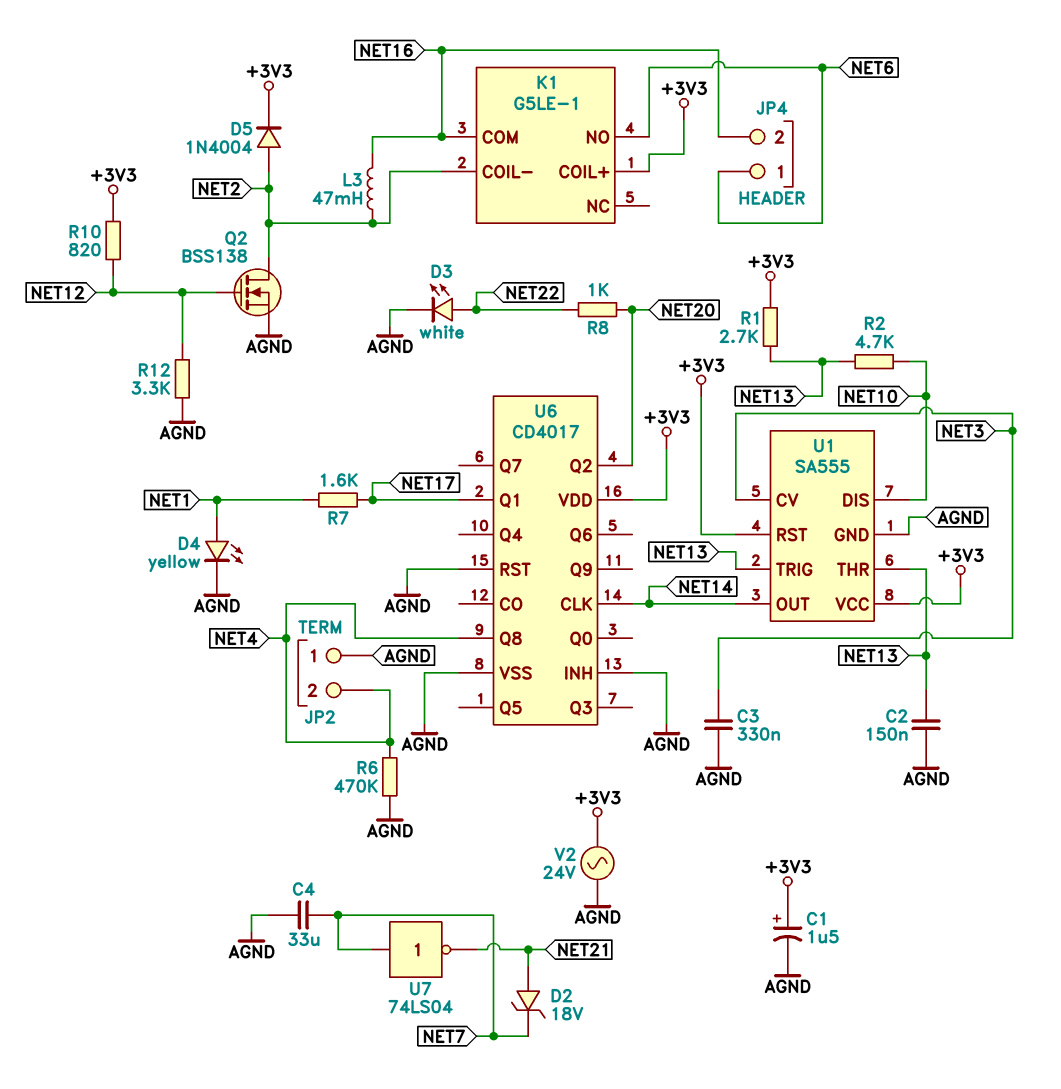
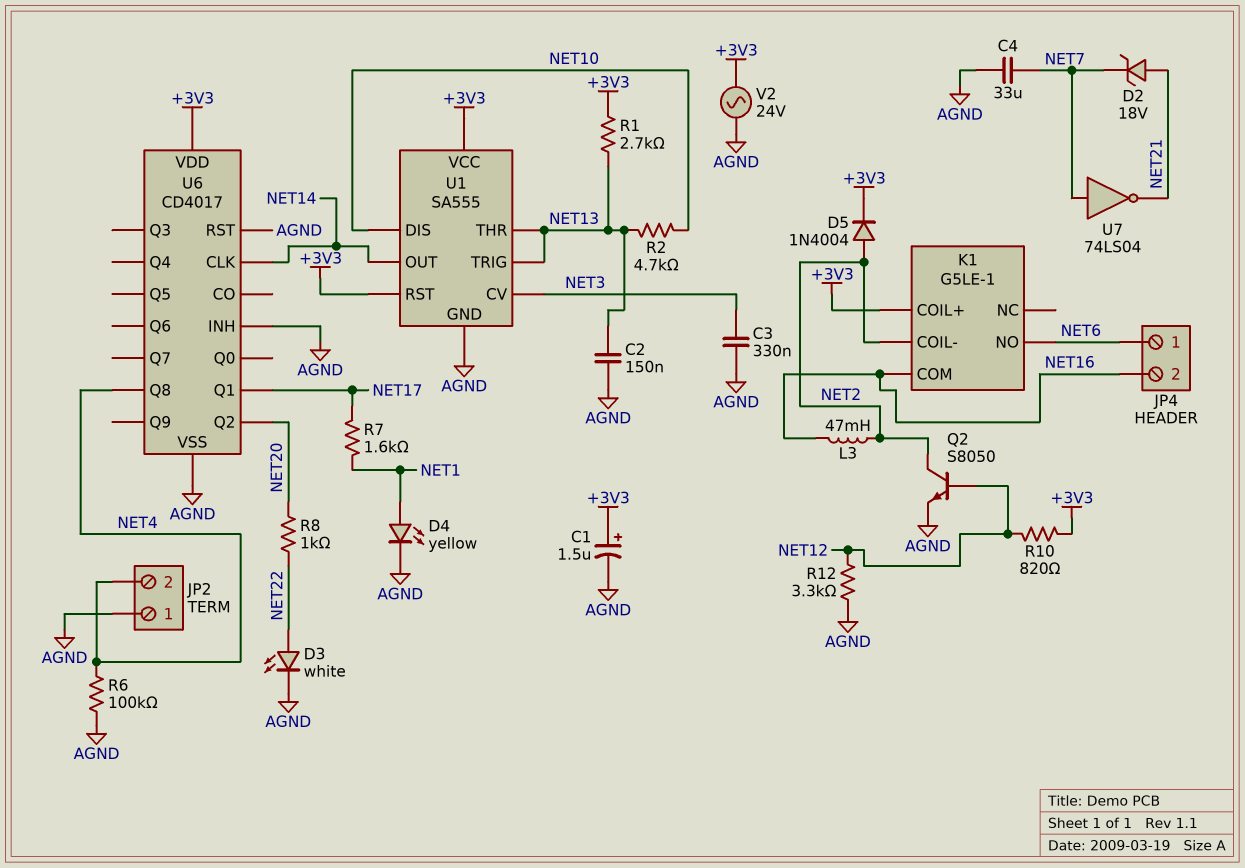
Q2: NMOS BSS138 (G NET12, D NET2, S AGND) -> NPN S8050 (B NET12, C NET2, E AGND)
R6: 470k (AGND, NET4) -> 100k (AGND, NET4)

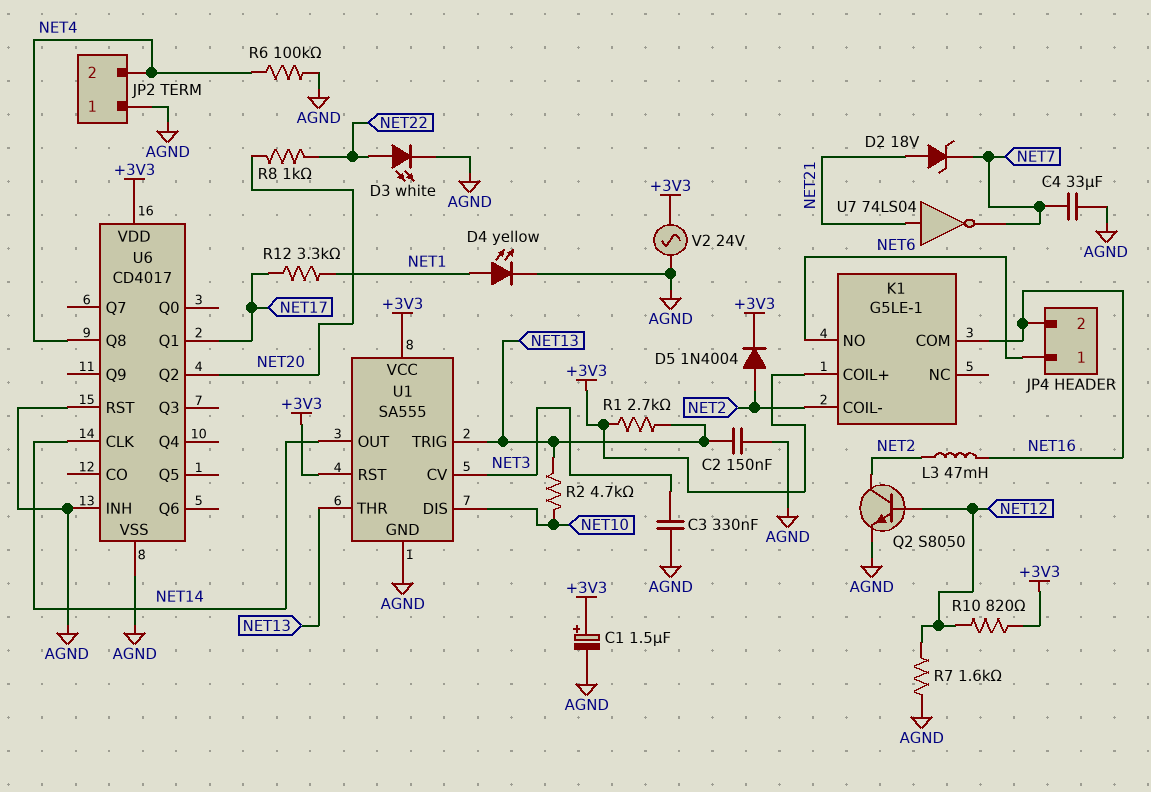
R7: 1.6k (NET1, NET17) -> 1.6k (AGND, NET12)
R12: 3.3k (AGND, NET12) -> 3.3k (NET1, NET17)
U7: NOT 74LS04 (in NET7, out NET21) -> NOT 74LS04 (in NET21, out NET7)

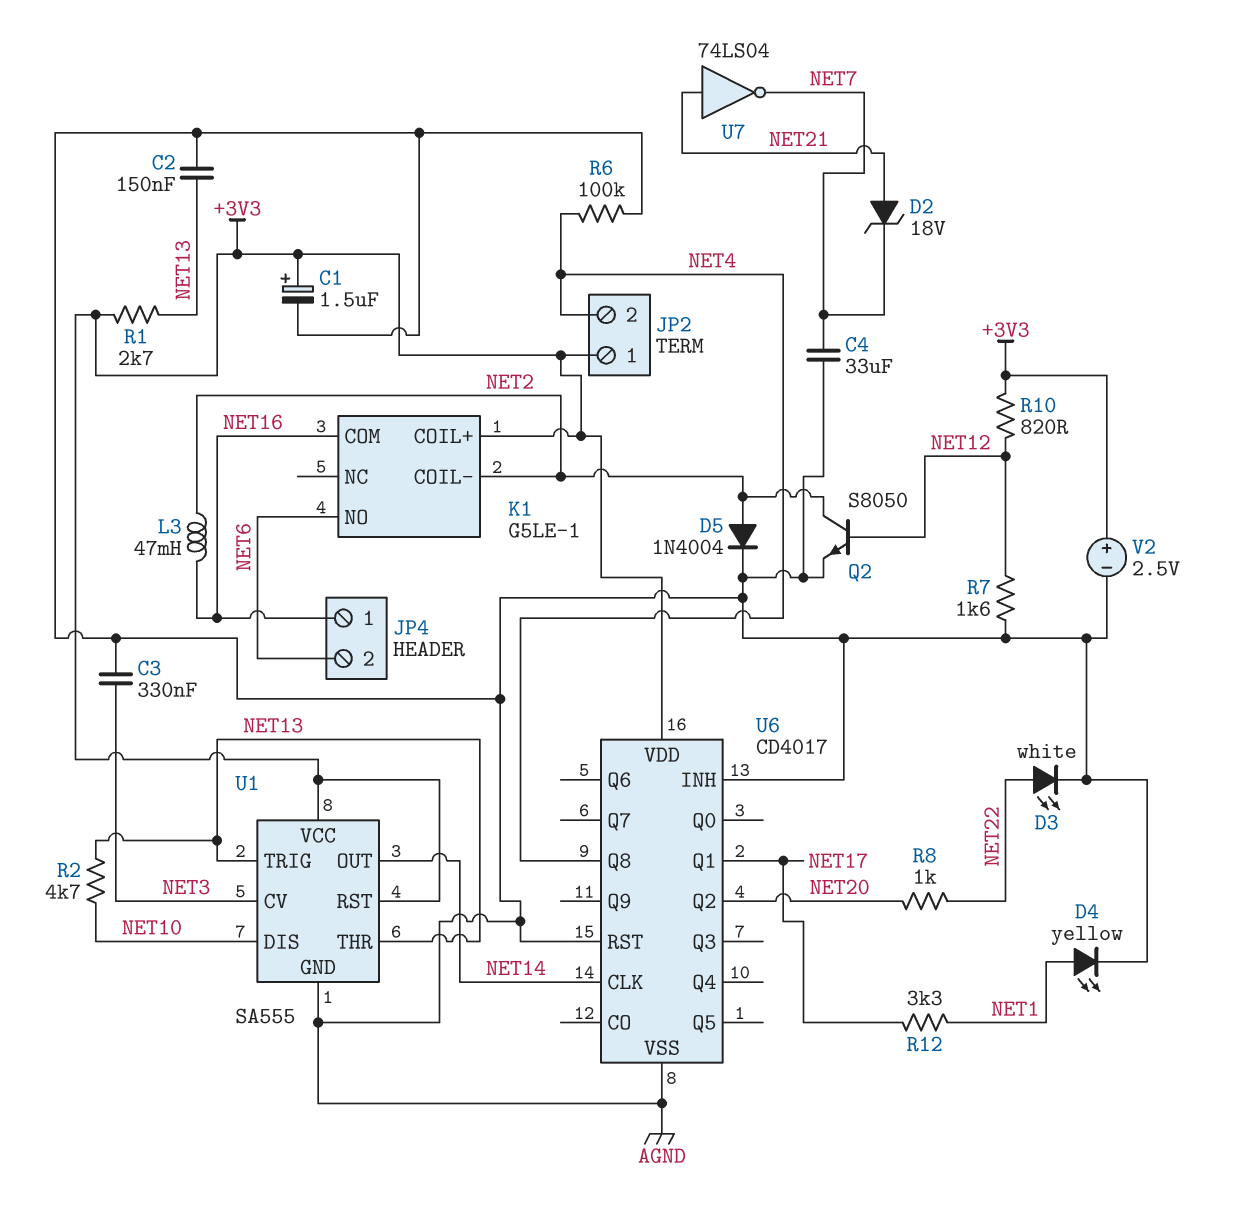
D5: diode 1N4004 (A NET2, K +3V3) -> diode 1N4004 (A NET2, K AGND)
JP2 pin 1: AGND -> +3V3
JP4 pin 1: NET6 -> NET16
JP4 pin 2: NET16 -> NET6
V2: AC 24V (+3V3, AGND) -> 2.5V (plus +3V3, minus AGND)

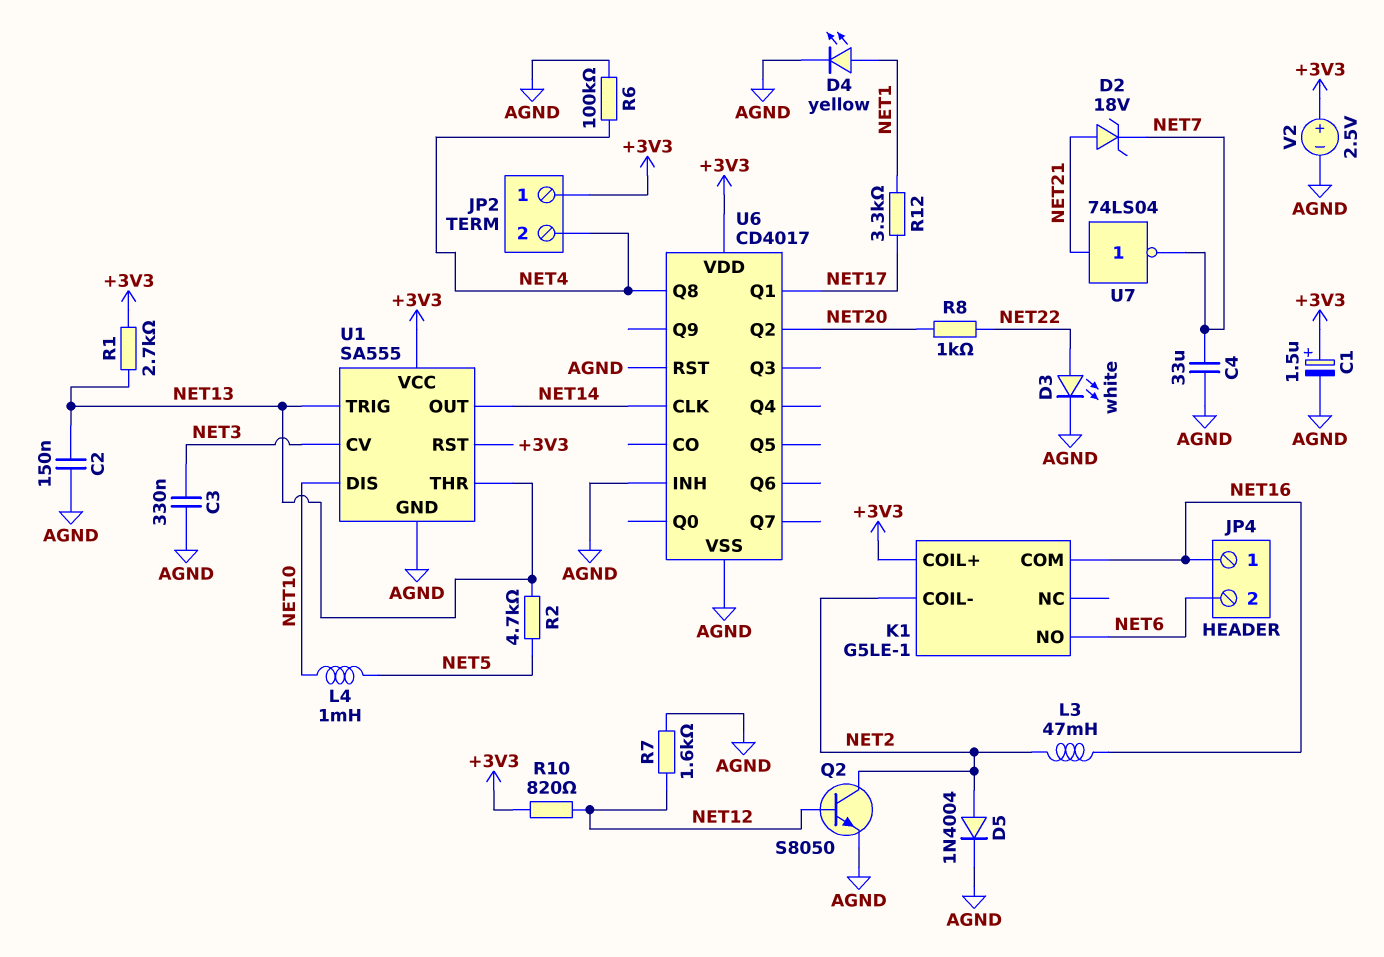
L4: none -> 1mH (NET5, NET10)
R2: 4.7k (NET10, NET13) -> 4.7k (NET5, NET13)

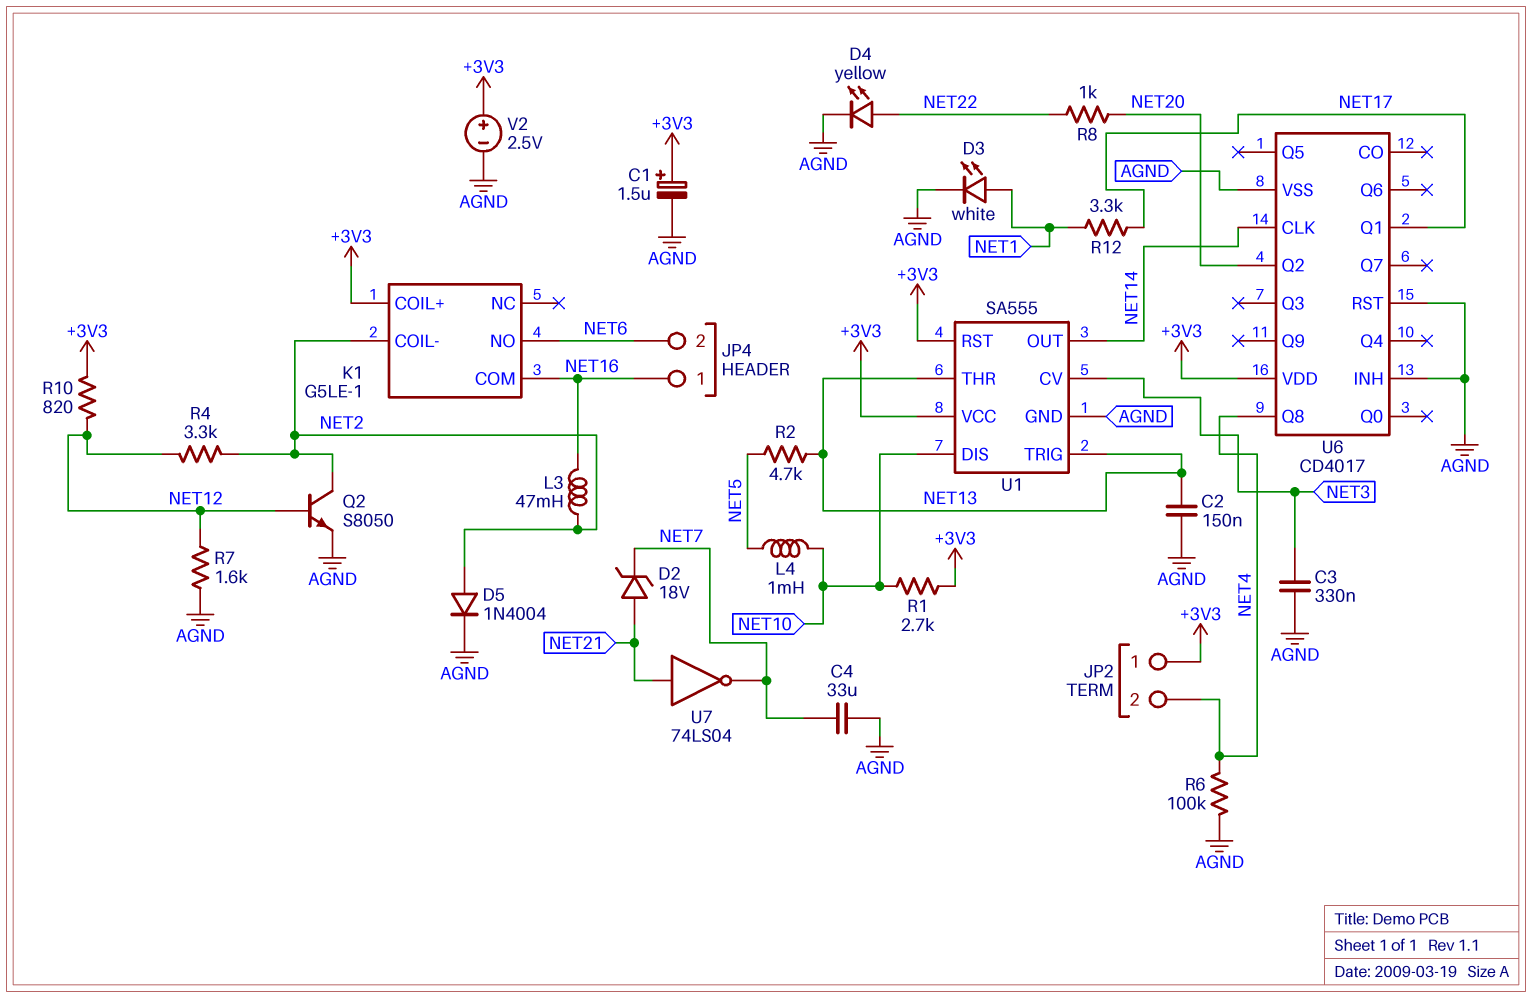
D3: LED white (A NET22, K AGND) -> LED white (A NET1, K AGND)
D4: LED yellow (A NET1, K AGND) -> LED yellow (A NET22, K AGND)
R1: 2.7k (+3V3, NET13) -> 2.7k (+3V3, NET10)
R4: none -> 3.3k (NET2, NET12)

